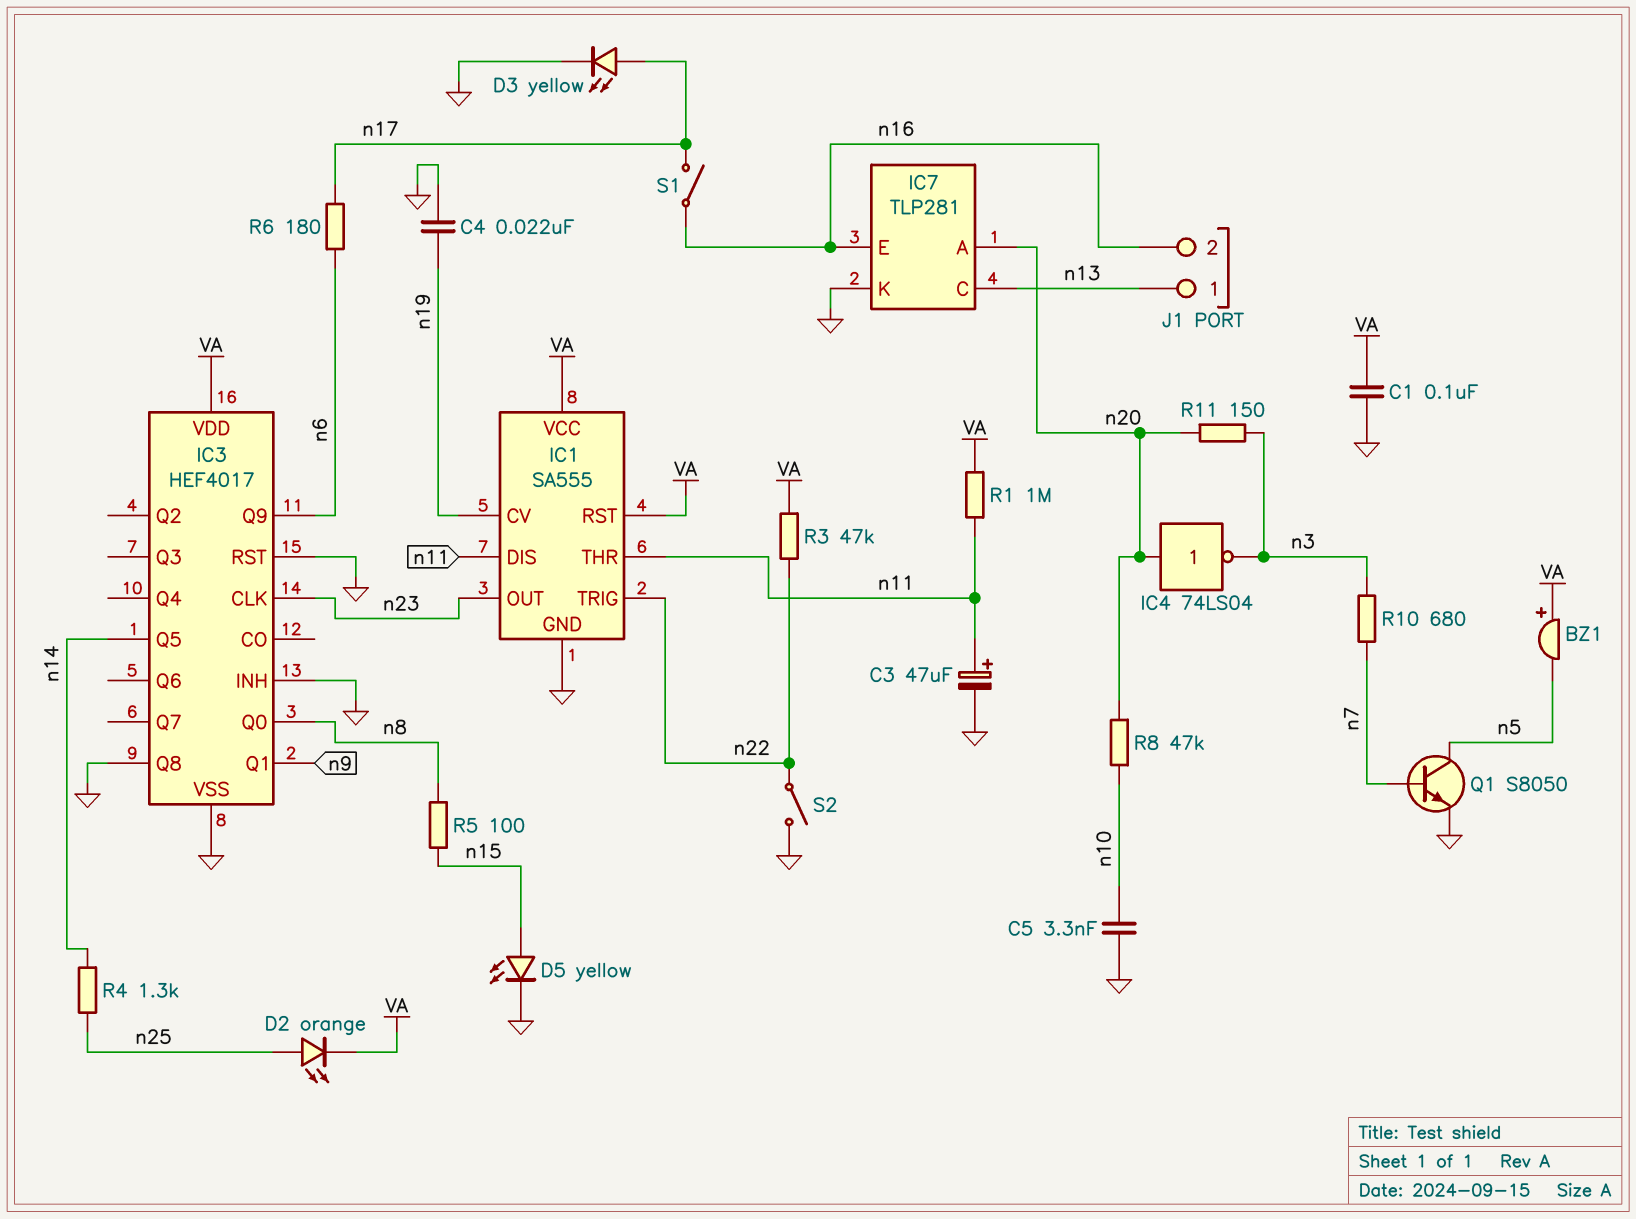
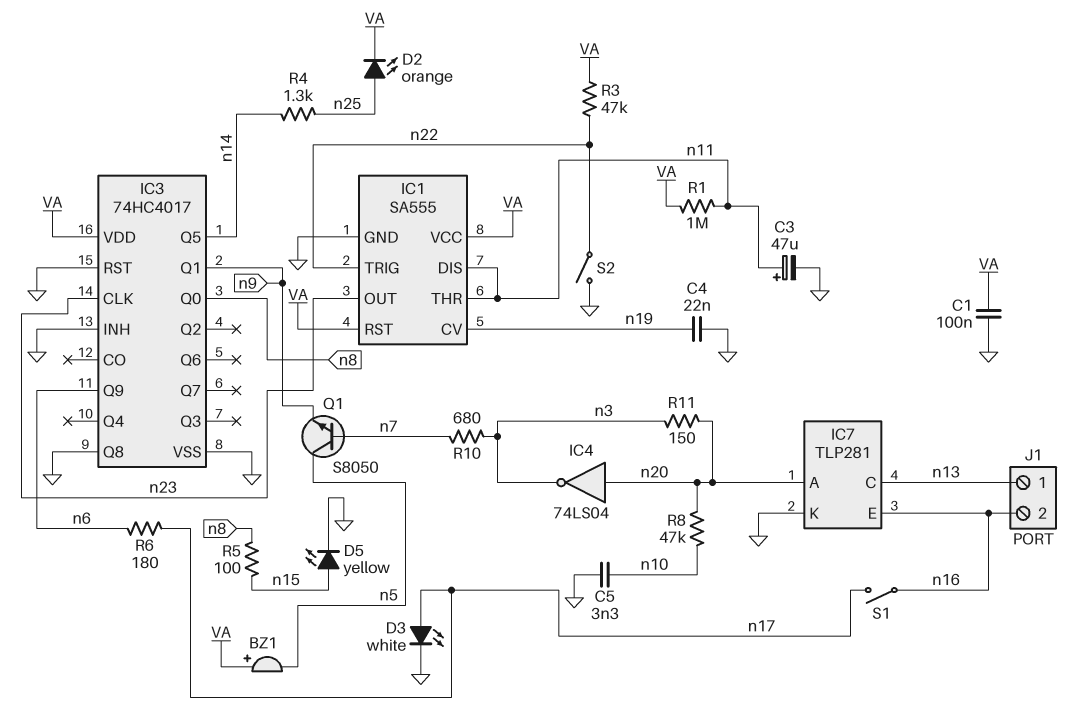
D3: LED yellow (A n17, K GND) -> LED white (A n17, K GND)
IC3: HEF4017 -> 74HC4017
Q1: NPN S8050 (B n7, C n5, E GND) -> NPN S8050 (B n7, C n5, E n9)

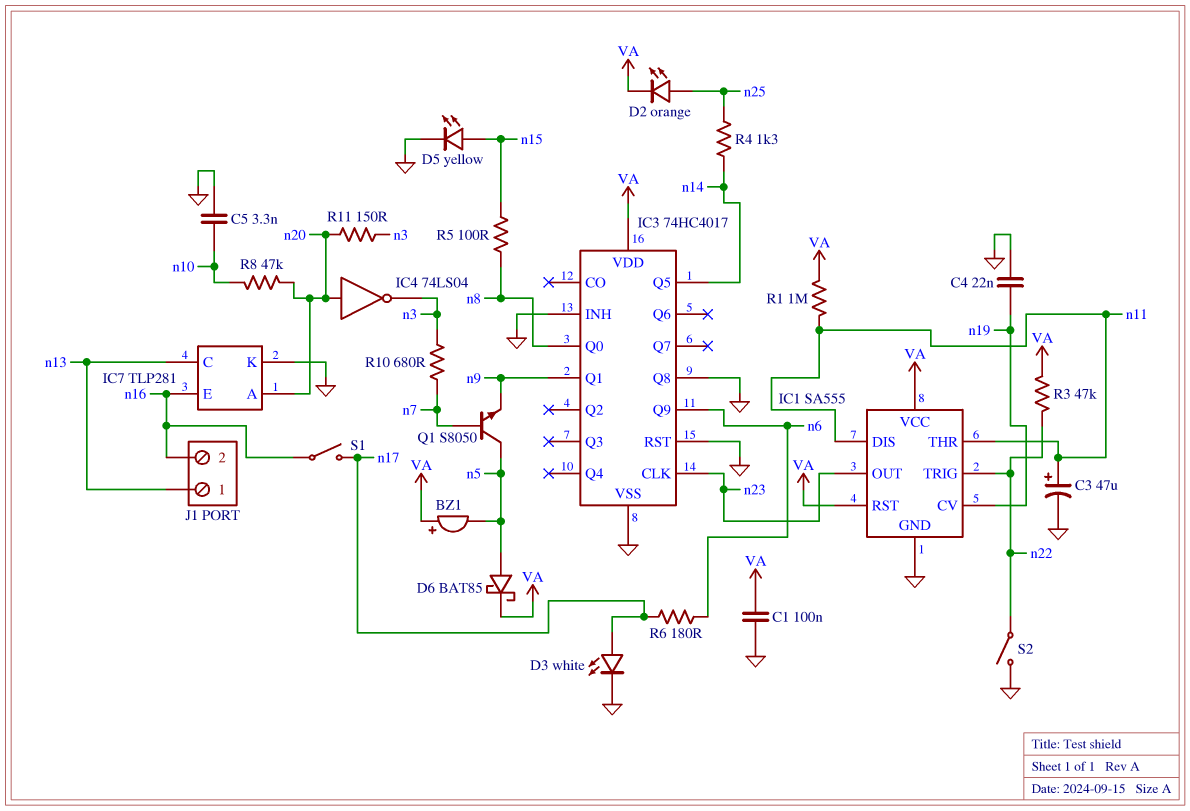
D6: none -> schottky BAT85 (A n5, K VA)

